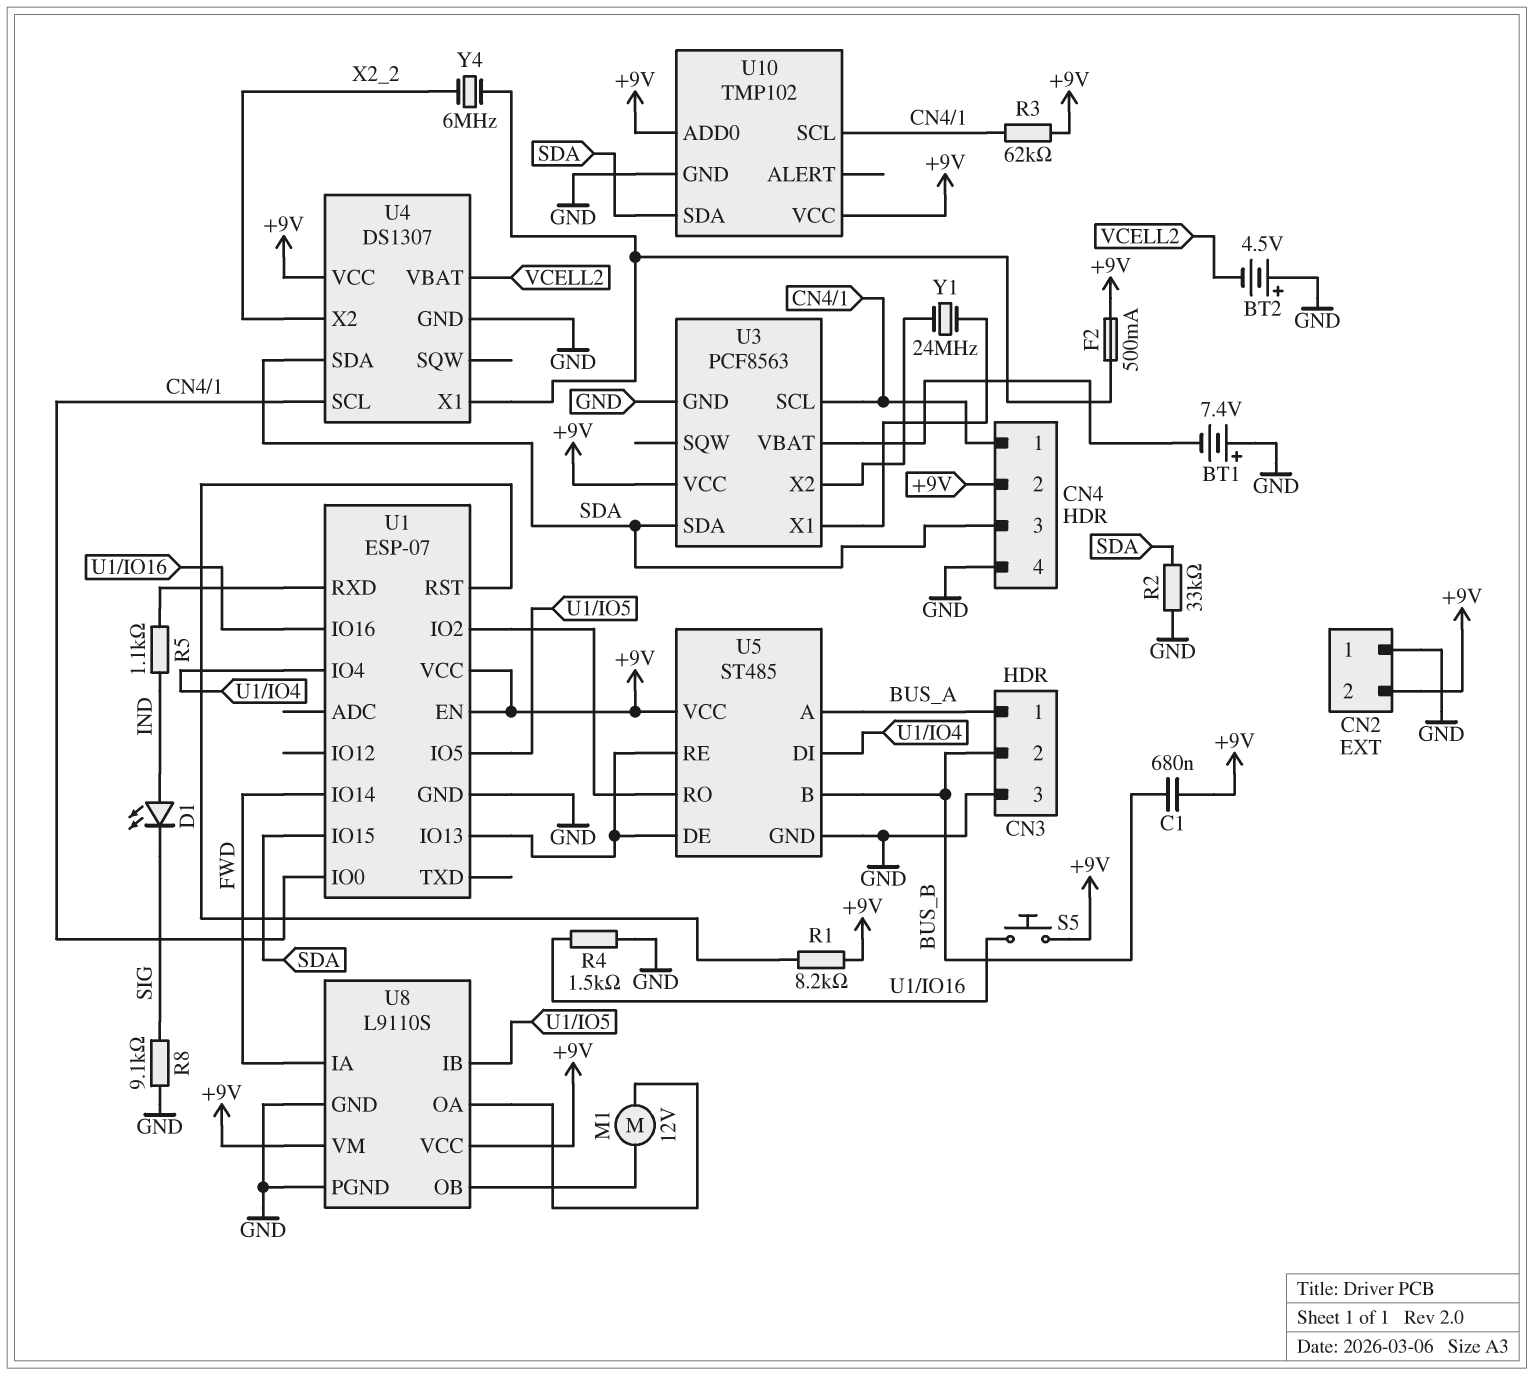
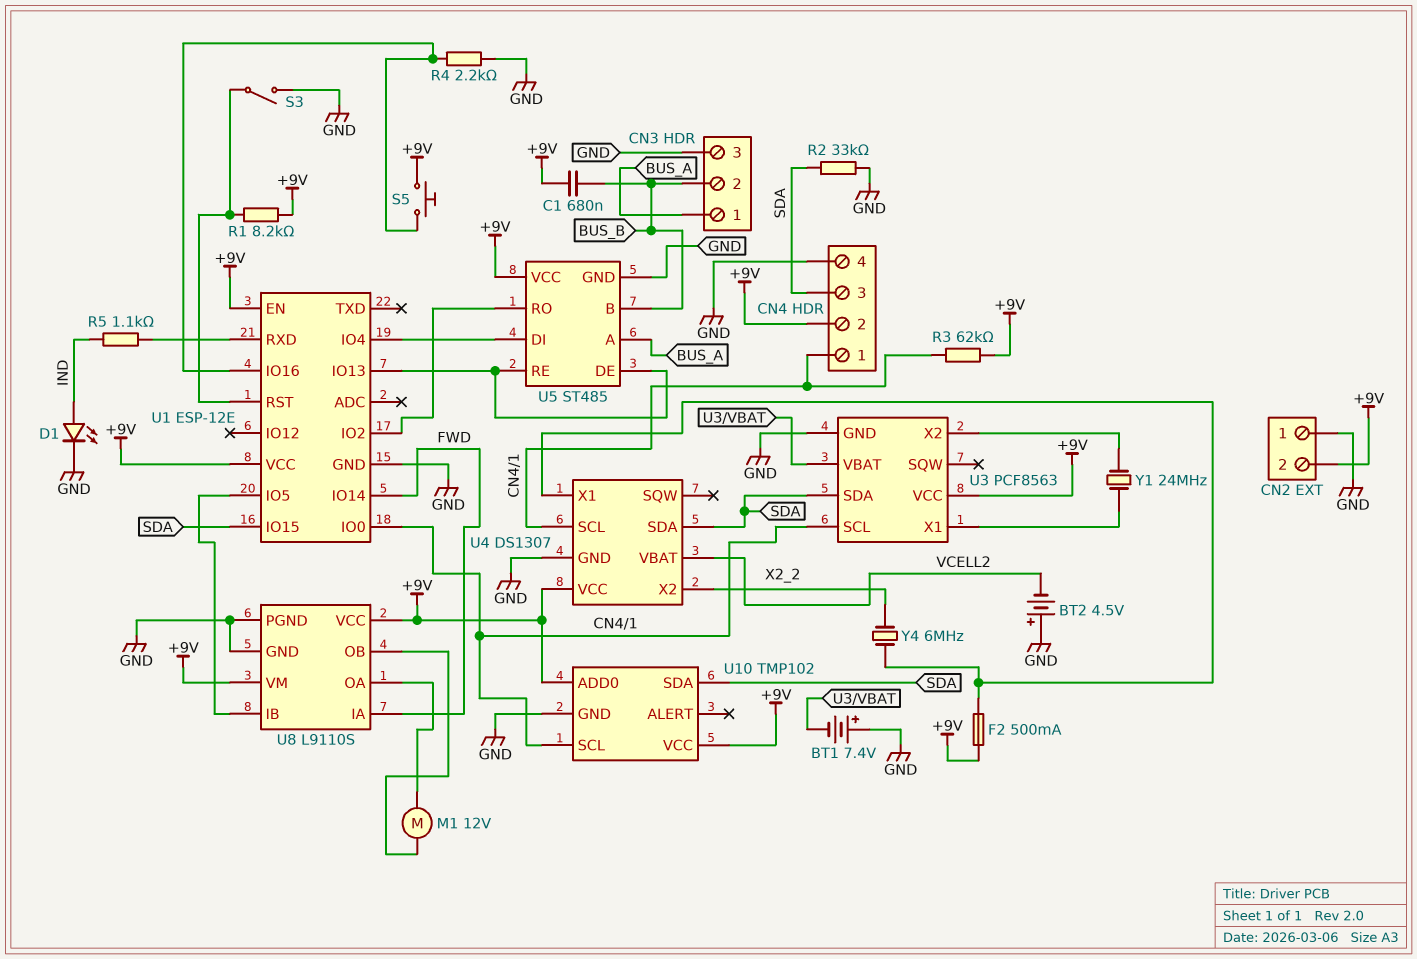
D1: LED (A IND, K SIG) -> LED (A IND, K GND)
R4: 1.5k (GND, U1/IO16) -> 2.2k (GND, U1/IO16)
R8: 9.1k (GND, SIG) -> none
S3: none -> switch (GND, U1/RST)
U1: ESP-07 -> ESP-12E

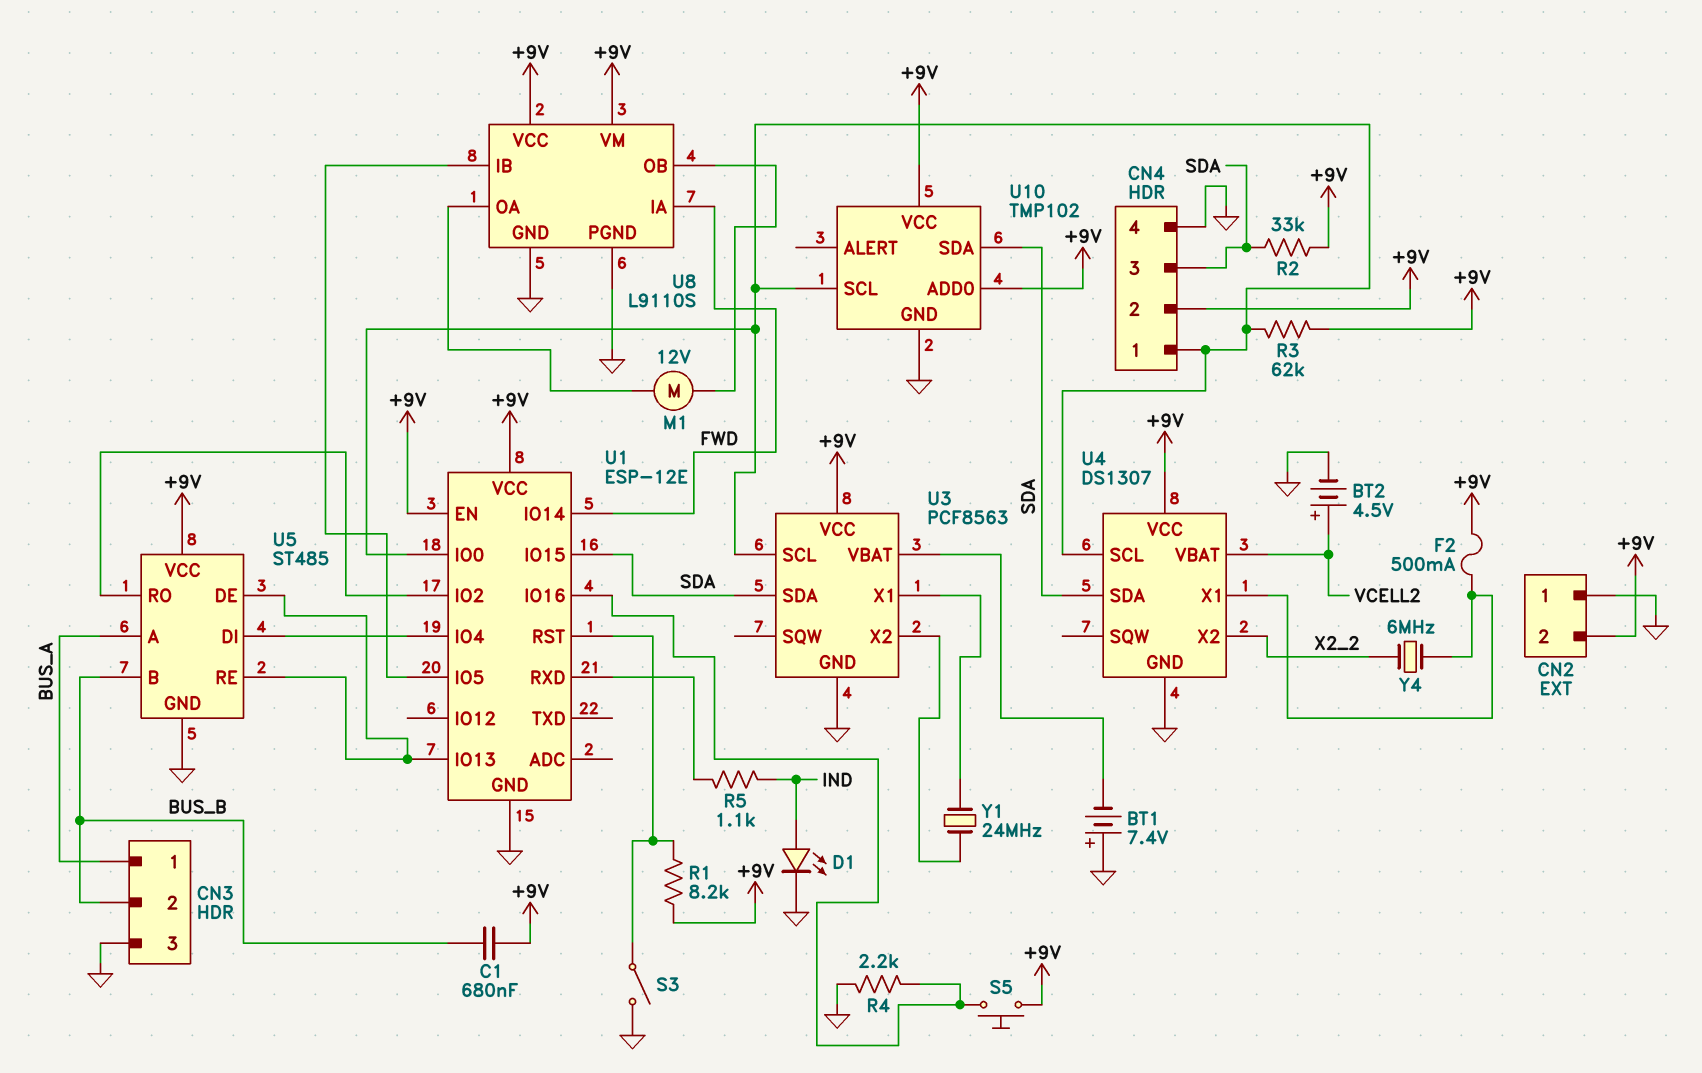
BT2: 4.5V (plus GND, minus VCELL2) -> 4.5V (plus VCELL2, minus GND)
R2: 33k (GND, SDA) -> 33k (+9V, SDA)

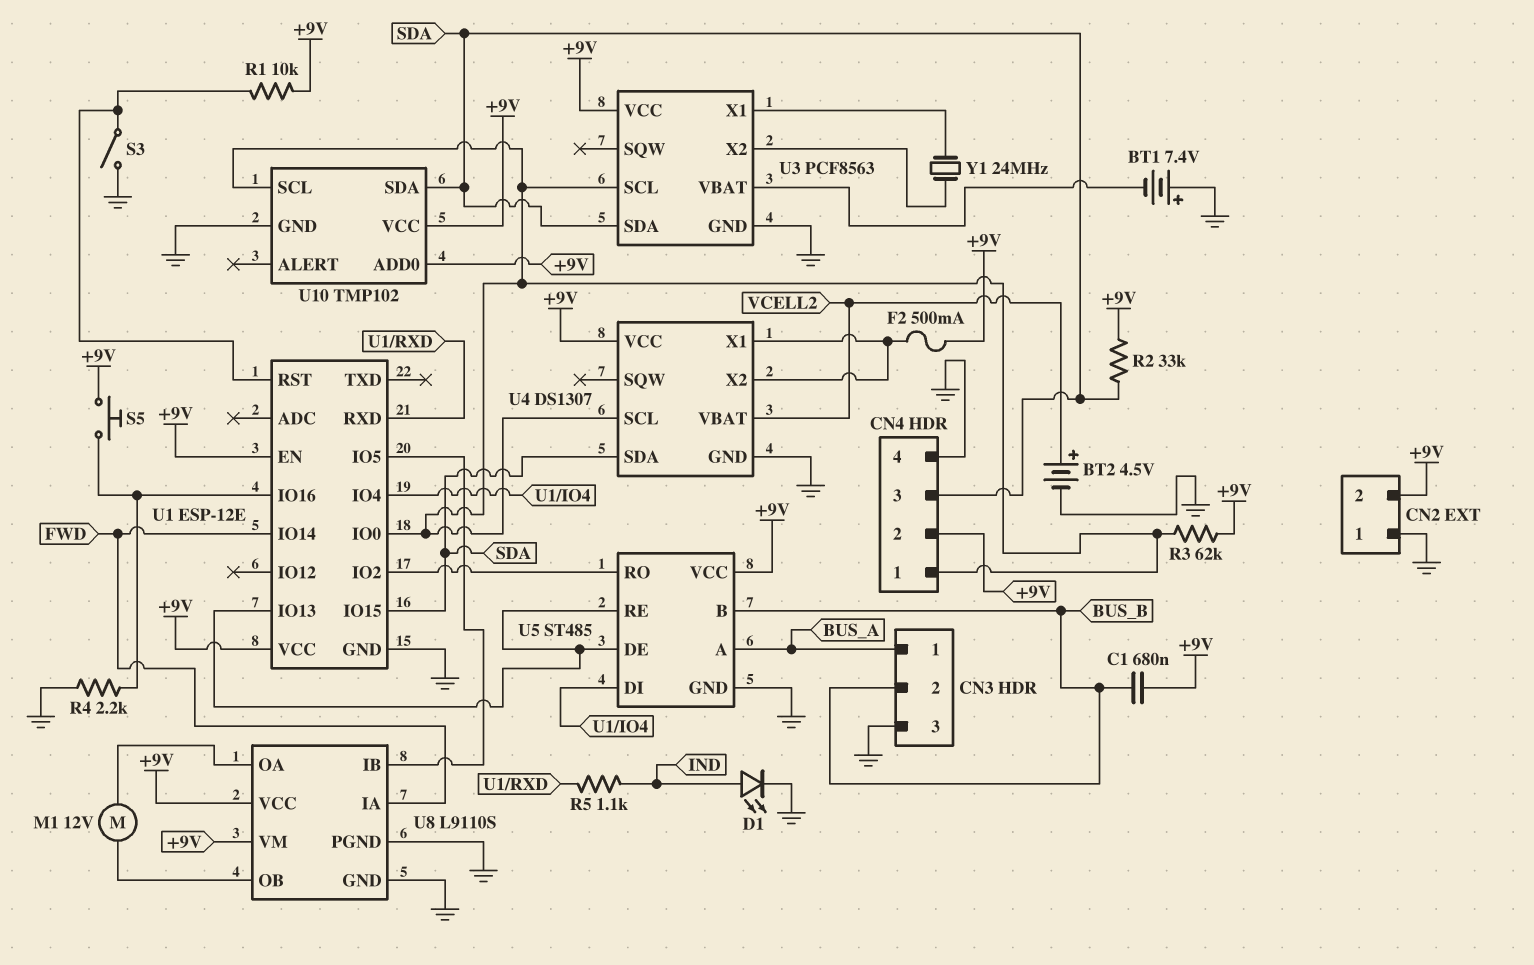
R1: 8.2k (+9V, U1/RST) -> 10k (+9V, U1/RST)
U4 pin X2: X2_2 -> U4/X1
Y4: 6MHz (U4/X1, X2_2) -> none

